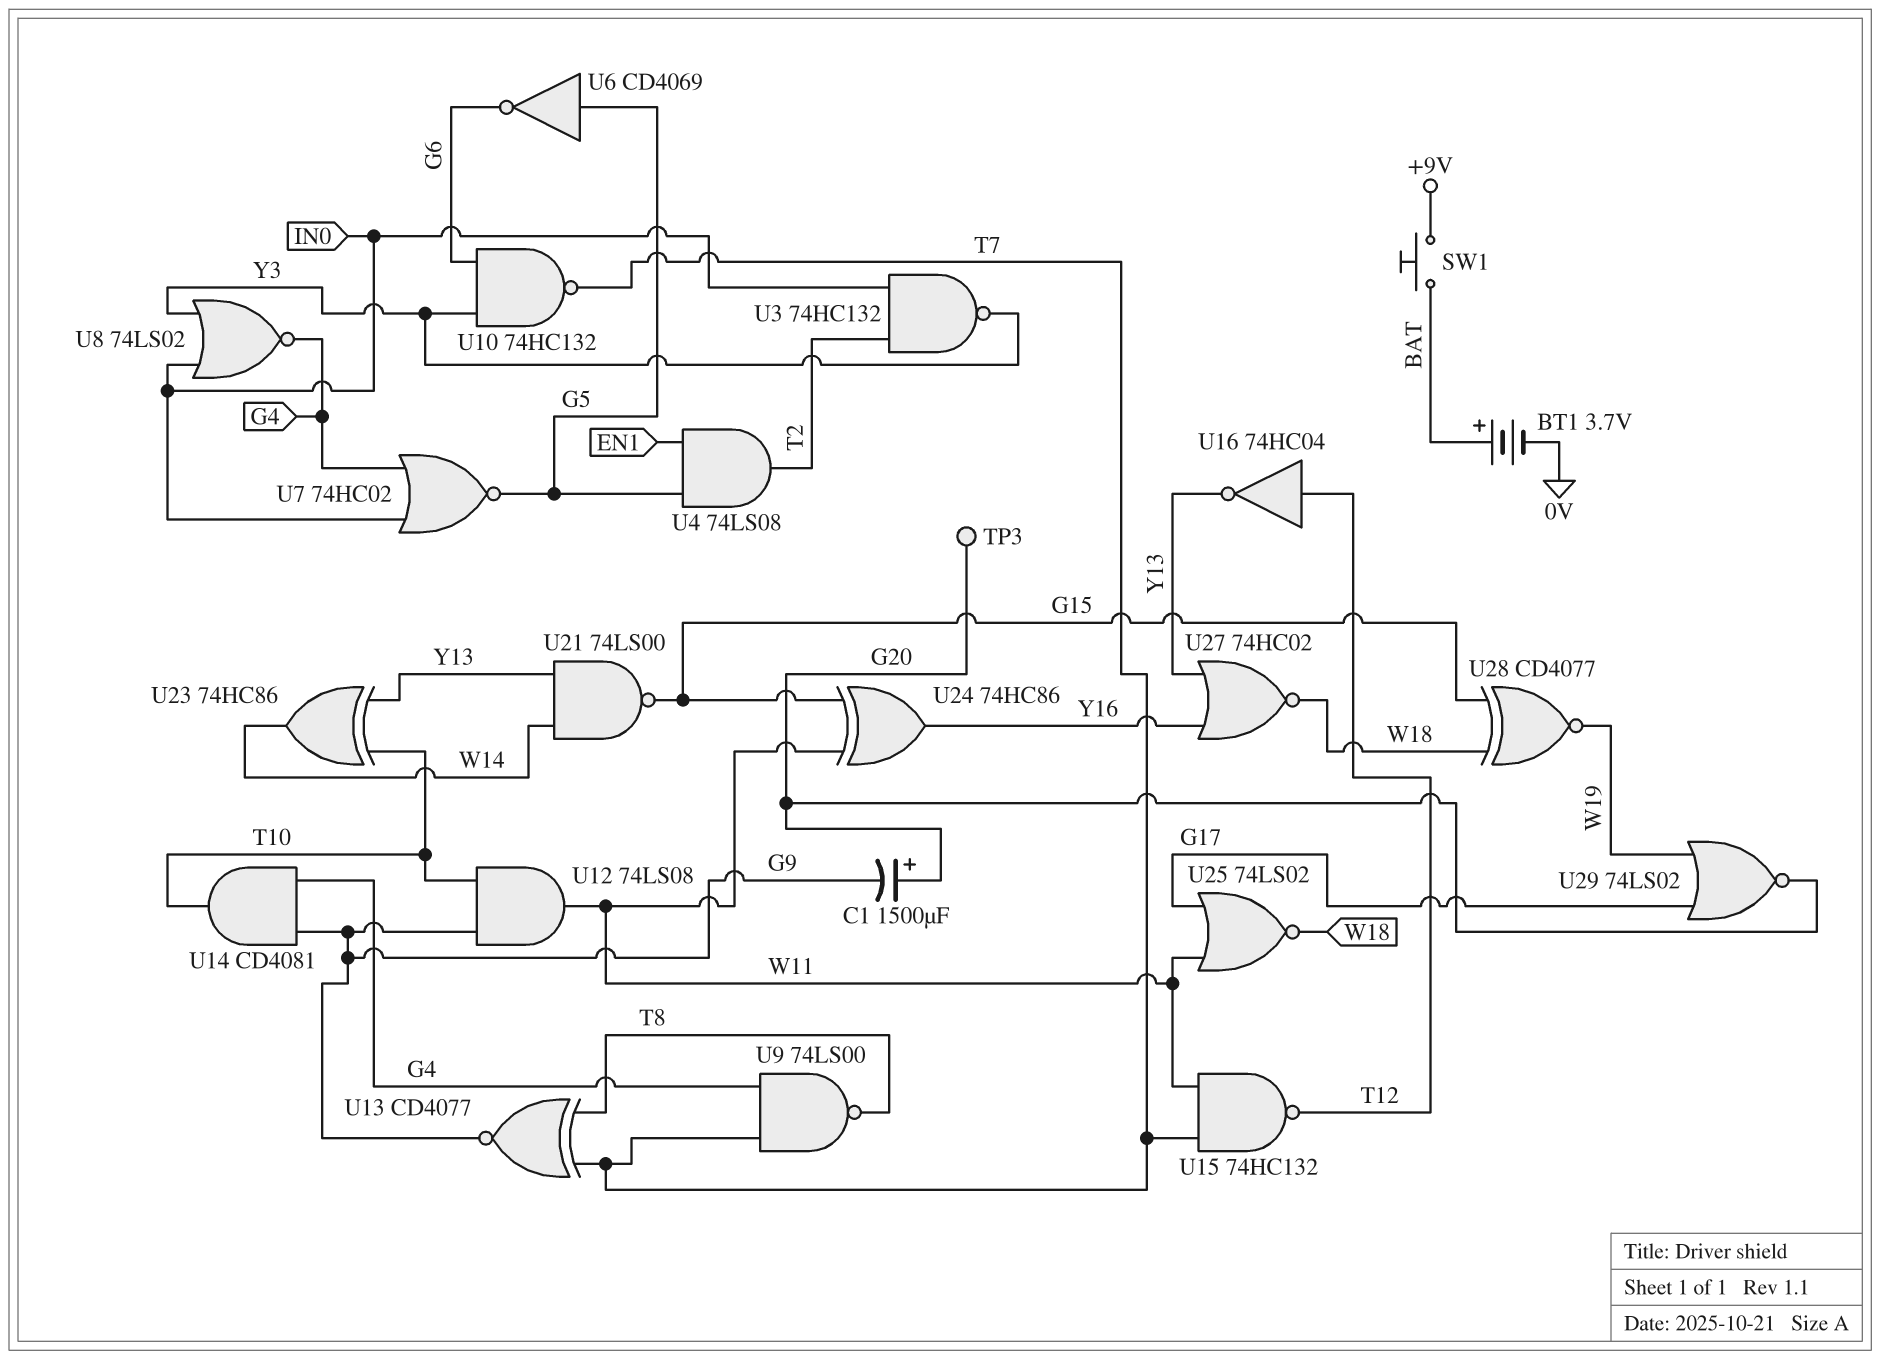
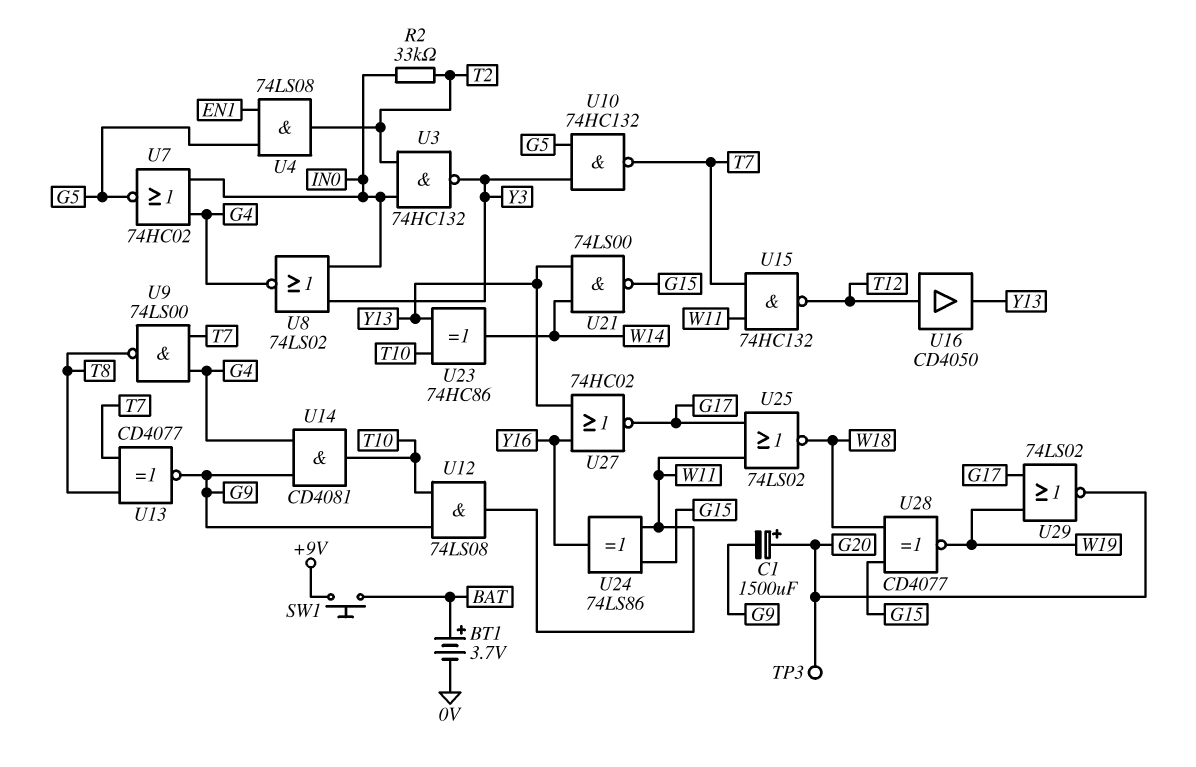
R2: none -> 33k (IN0, T2)
U6: NOT CD4069 (in G5, out G6) -> none
U10: NAND 74HC132 (in G6, in Y3, out T7) -> NAND 74HC132 (in G5, in Y3, out T7)
U16: NOT 74HC04 (in T12, out Y13) -> buffer CD4050 (in T12, out Y13)
U24: XOR 74HC86 (in G15, in W11, out Y16) -> XOR 74LS86 (in G15, in W11, out Y16)
U27: NOR 74HC02 (in Y13, in Y16, out W18) -> NOR 74HC02 (in Y13, in Y16, out G17)

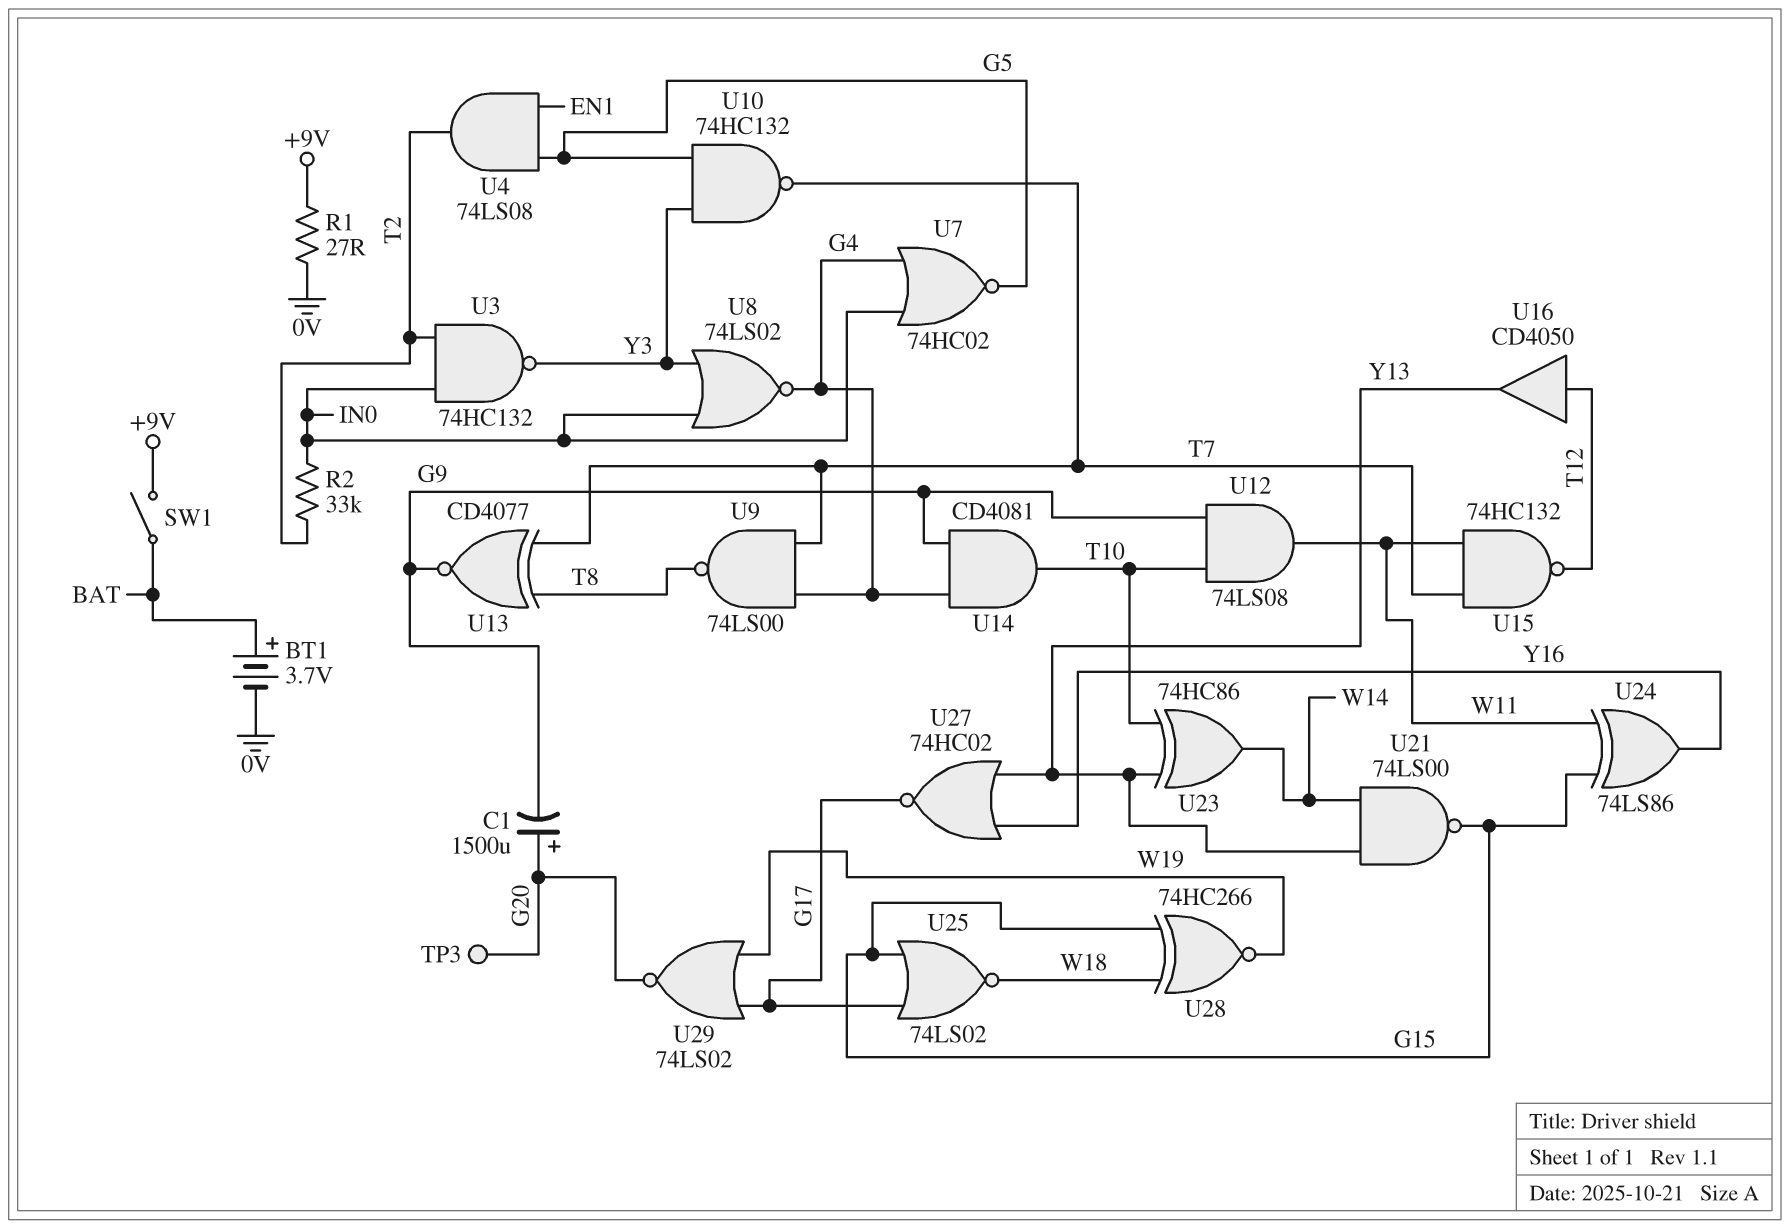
R1: none -> 27 (+9V, 0V)
SW1: button (+9V, BAT) -> switch (+9V, BAT)
U25: NOR 74LS02 (in G17, in W11, out W18) -> NOR 74LS02 (in G15, in G17, out W18)
U28: XNOR CD4077 (in G15, in W18, out W19) -> XNOR 74HC266 (in G15, in W18, out W19)

